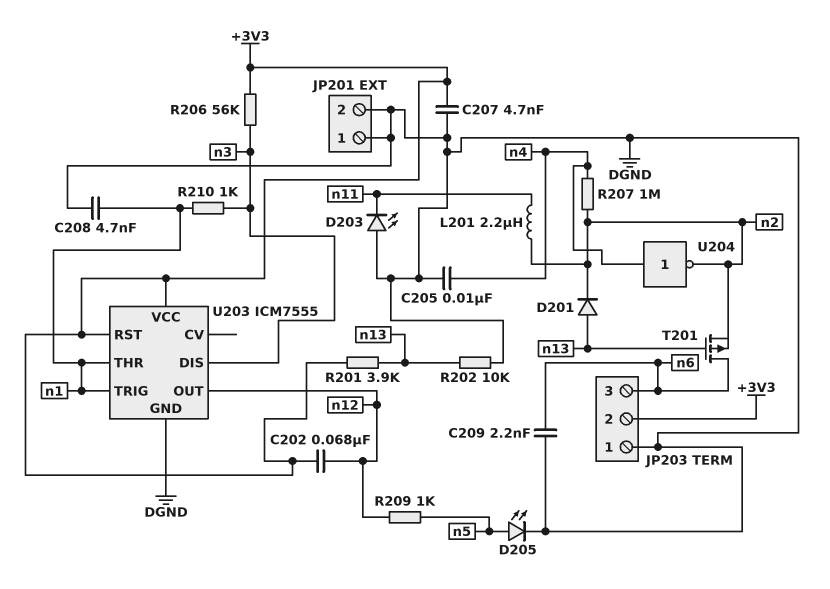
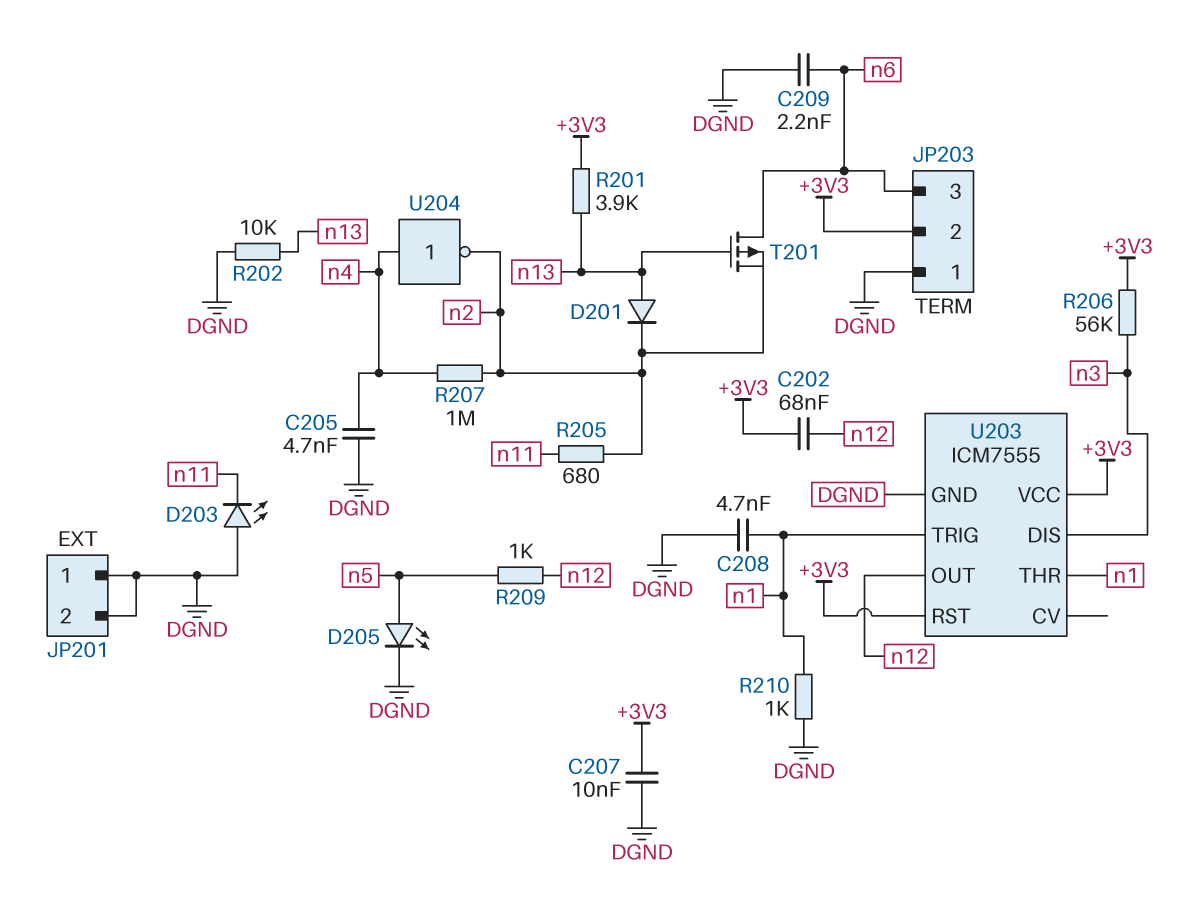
C205: 10nF (DGND, n4) -> 4.7nF (DGND, n4)
C207: 4.7nF (+3V3, DGND) -> 10nF (+3V3, DGND)
L201: 2.2uH (n2, n11) -> none
R205: none -> 680 (n2, n11)
R210: 1k (n1, n3) -> 1k (DGND, n1)

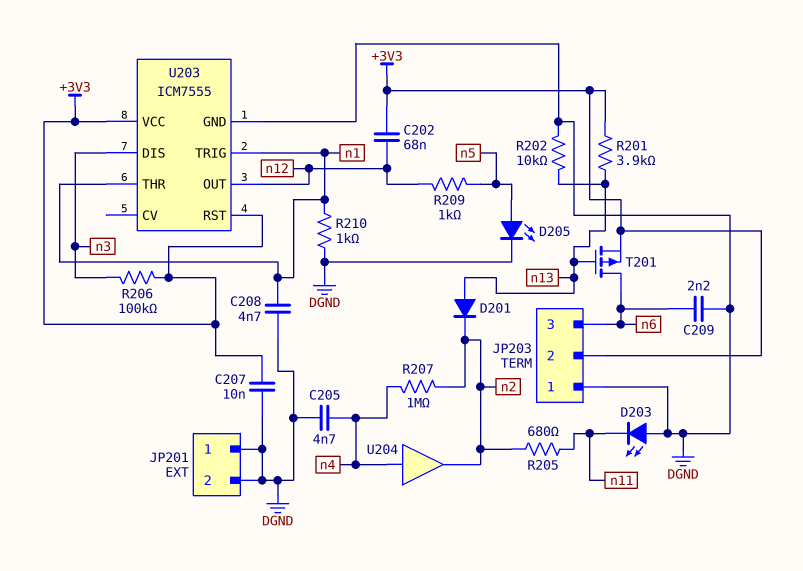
R206: 56k (+3V3, n3) -> 100k (+3V3, n3)
T201: PMOS (G n13, D n6, S n2) -> PMOS (G n13, D n6, S +3V3)
U204: NOT (in n4, out n2) -> buffer (in n4, out n2)

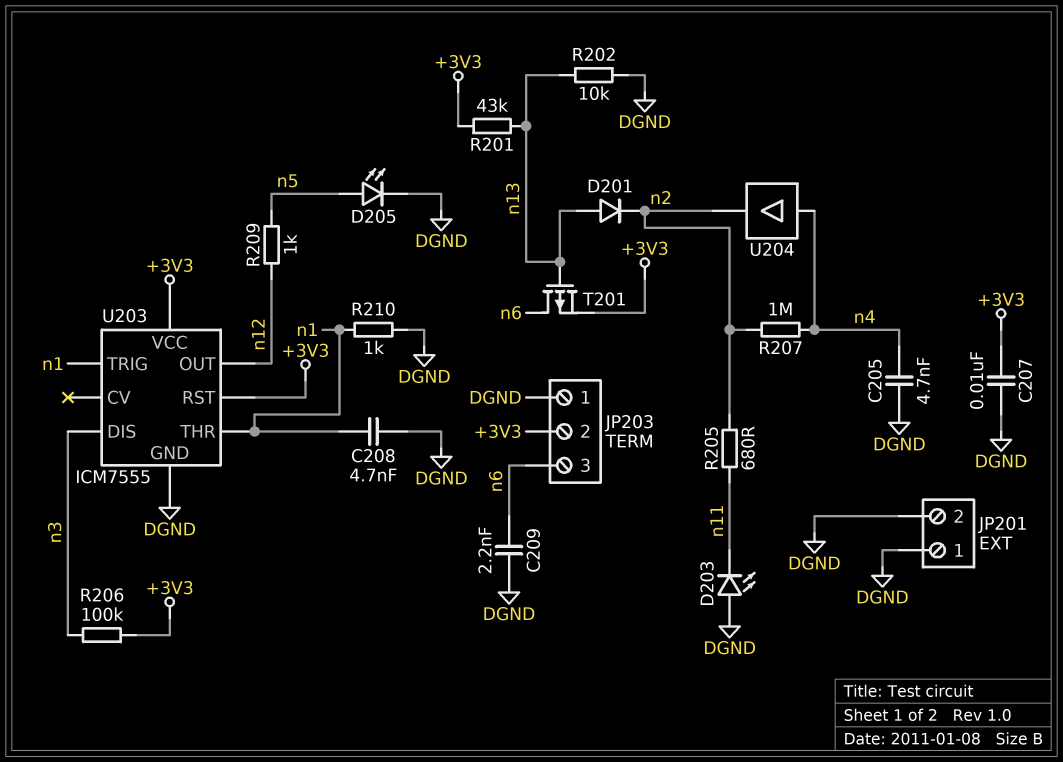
C202: 68nF (+3V3, n12) -> none
R201: 3.9k (+3V3, n13) -> 43k (+3V3, n13)

